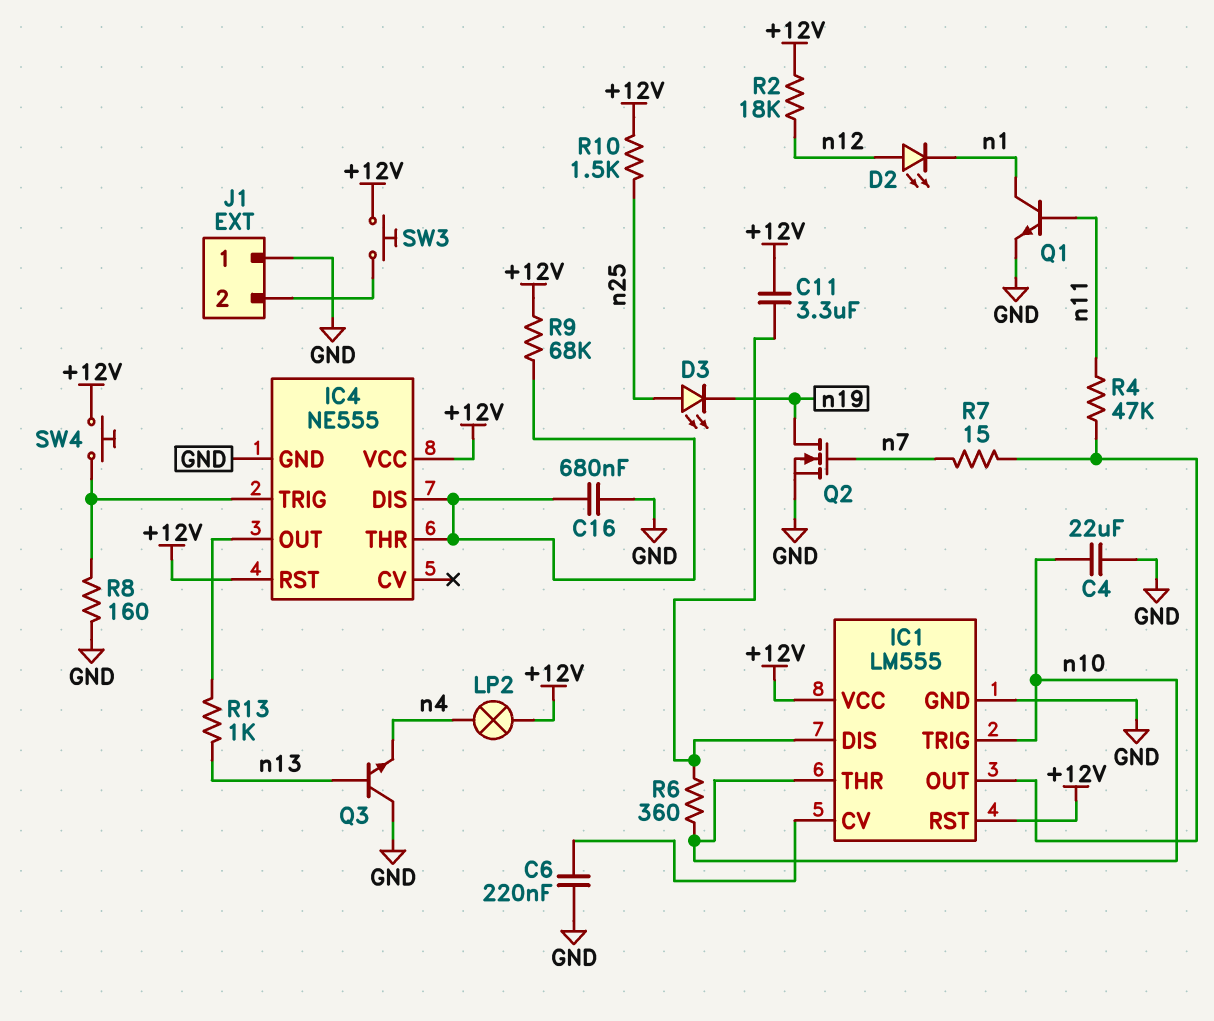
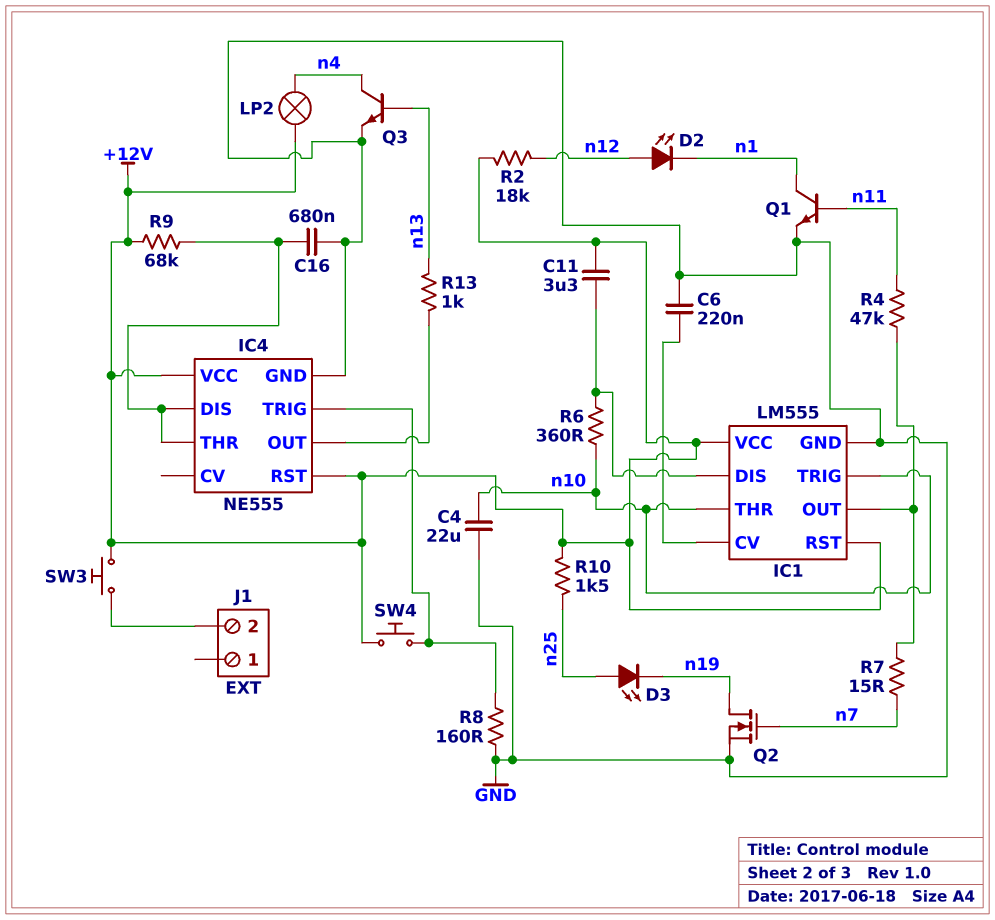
J1 pin 1: GND -> none
Q3: NPN (B n13, C GND, E n4) -> NPN (B n13, C n4, E GND)

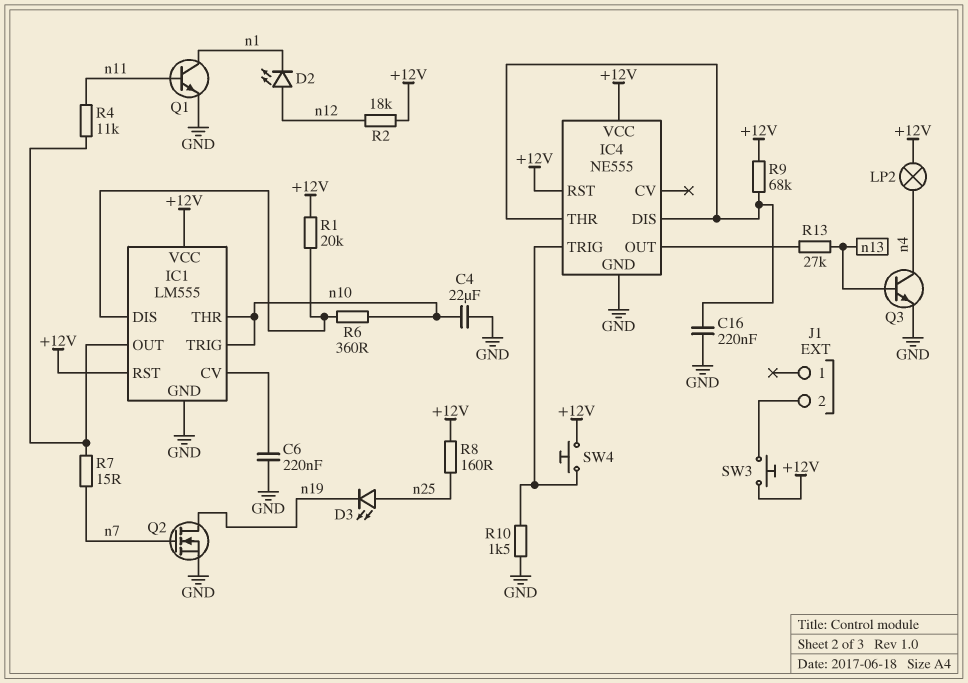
C11: 3.3uF (+12V, IC1/DIS) -> none
C16: 680nF (GND, IC4/DIS) -> 220nF (GND, IC4/DIS)
R1: none -> 20k (+12V, IC1/DIS)
R4: 47k (IC1/OUT, n11) -> 11k (IC1/OUT, n11)
R8: 160 (GND, IC4/TRIG) -> 160 (+12V, n25)
R10: 1.5k (+12V, n25) -> 1.5k (GND, IC4/TRIG)
R13: 1k (IC4/OUT, n13) -> 27k (IC4/OUT, n13)

